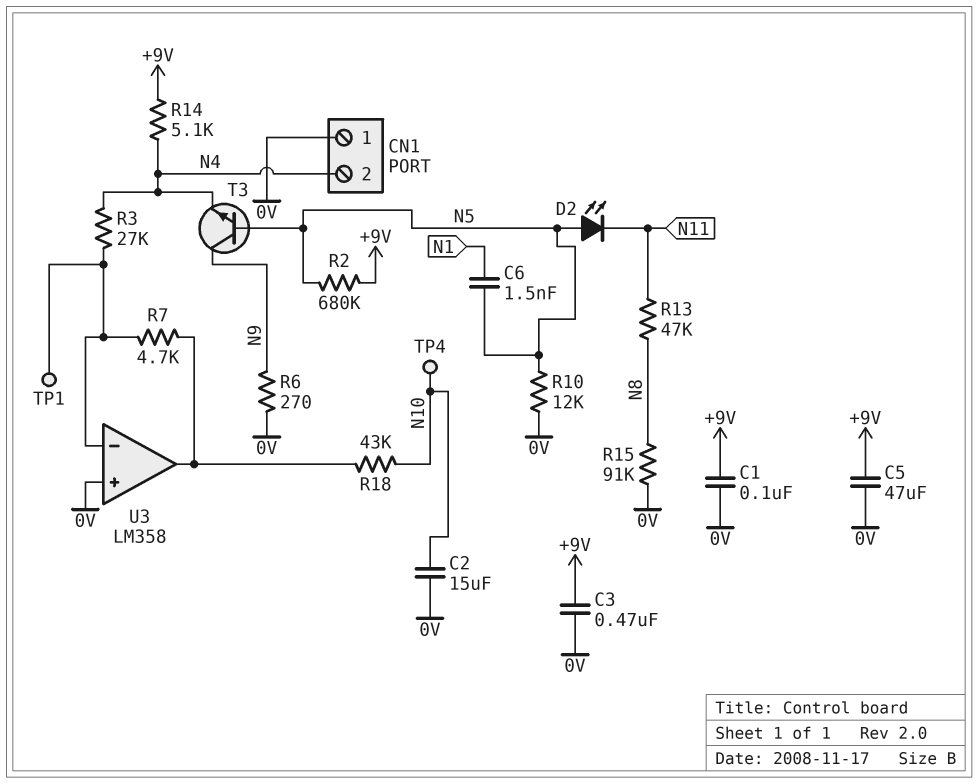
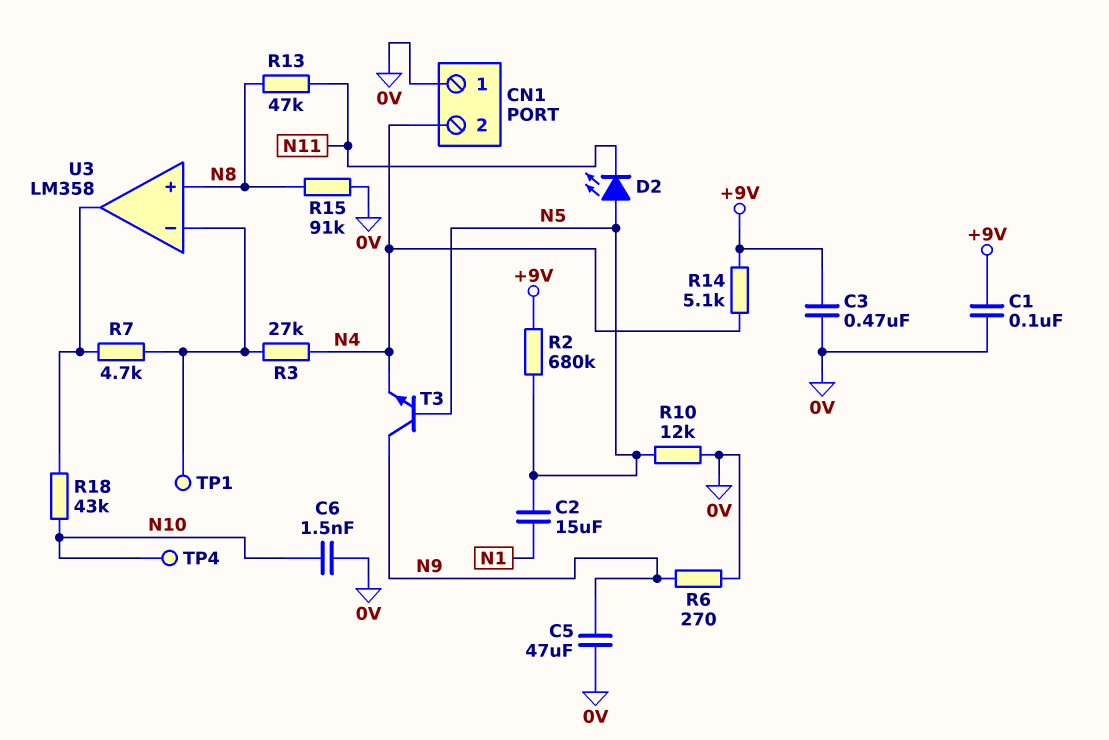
C2: 15uF (0V, N10) -> 15uF (N1, N5)
C5: 47uF (+9V, 0V) -> 47uF (0V, N9)
C6: 1.5nF (N1, N5) -> 1.5nF (0V, N10)
U3 pin in+: 0V -> N8

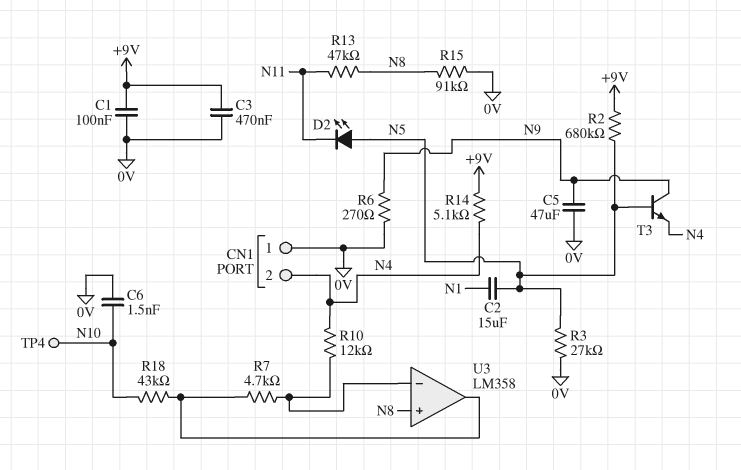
R3: 27k (N4, U3/in-) -> 27k (0V, N5)
R10: 12k (0V, N5) -> 12k (N4, U3/in-)
TP1: test point (U3/in-) -> none

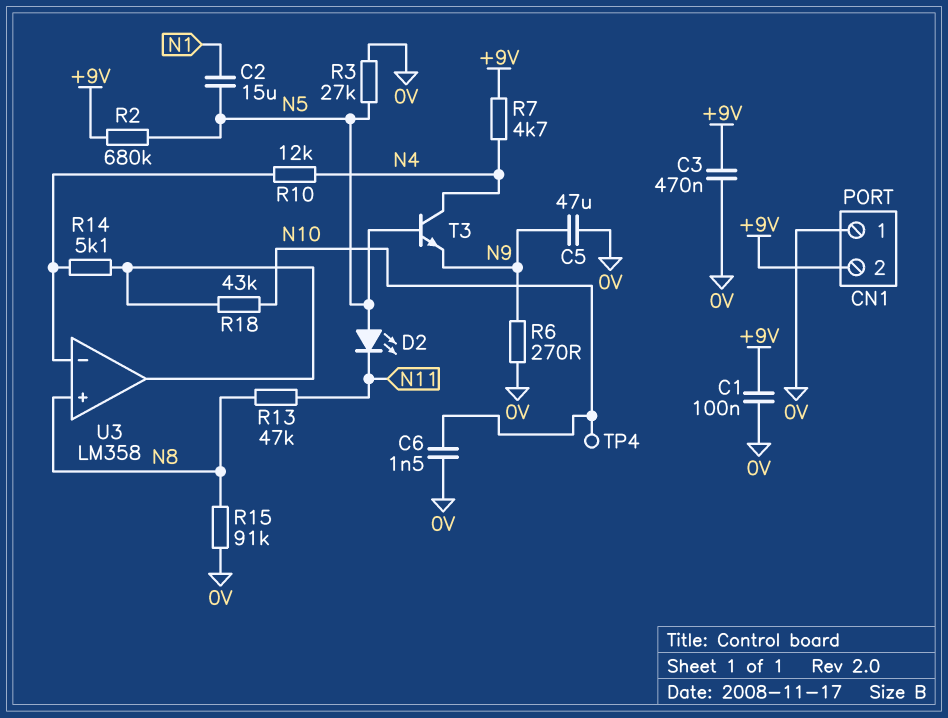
CN1 pin 2: N4 -> +9V
R7: 4.7k (U3/in-, U3/out) -> 4.7k (+9V, N4)
R14: 5.1k (+9V, N4) -> 5.1k (U3/in-, U3/out)
T3: NPN (B N5, C N9, E N4) -> NPN (B N5, C N4, E N9)

